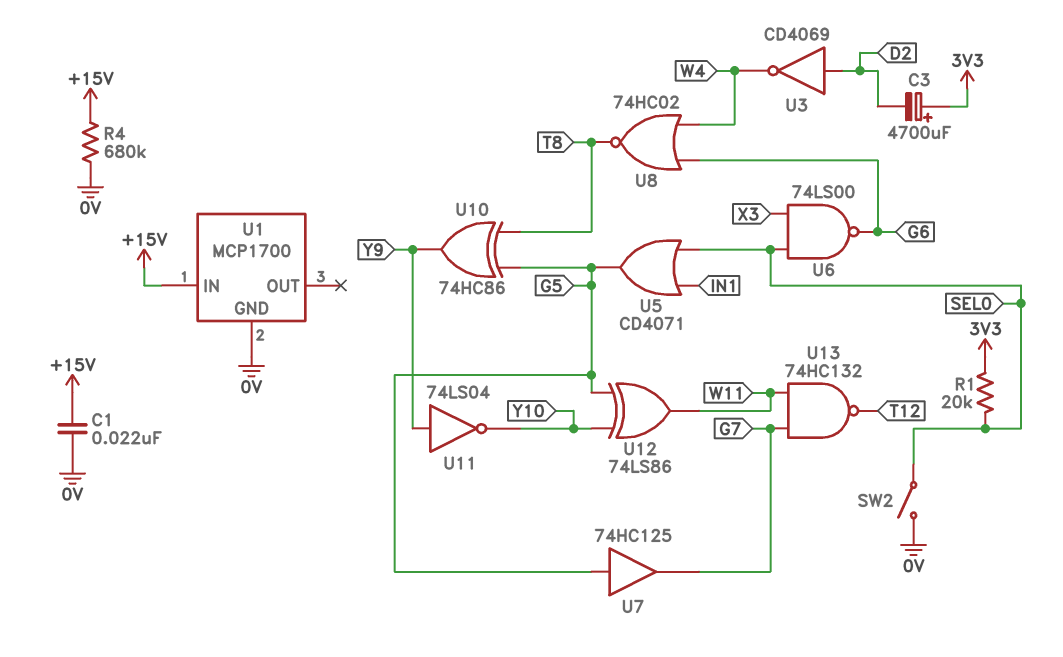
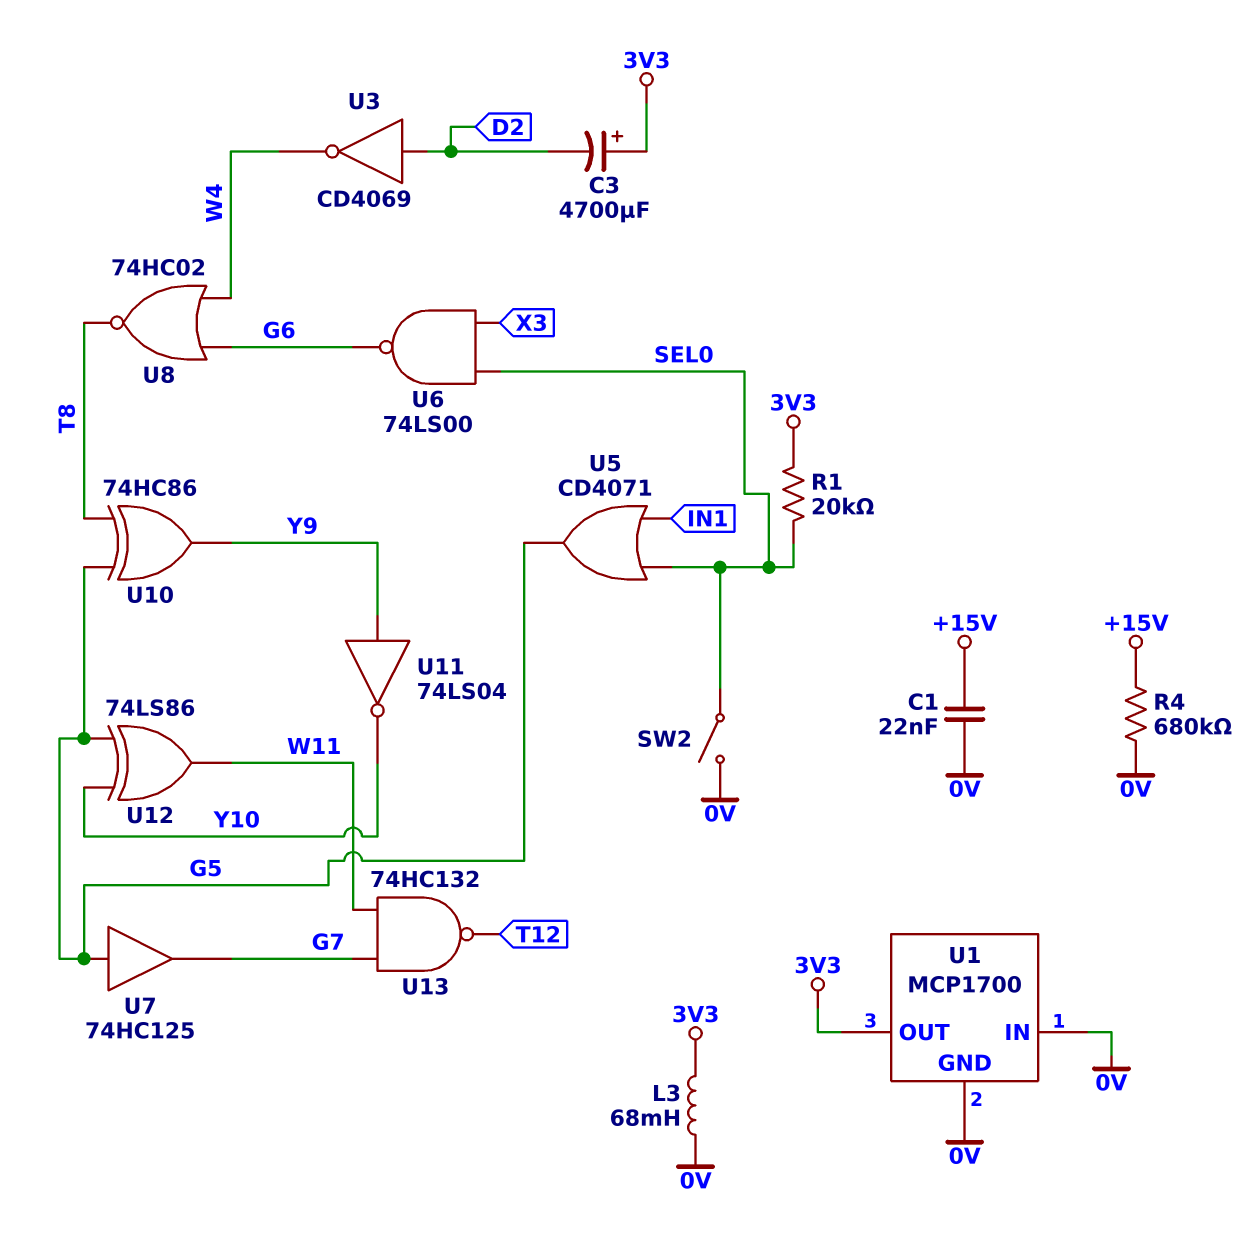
L3: none -> 68mH (0V, 3V3)
U1 pin IN: +15V -> 0V
U1 pin OUT: none -> 3V3

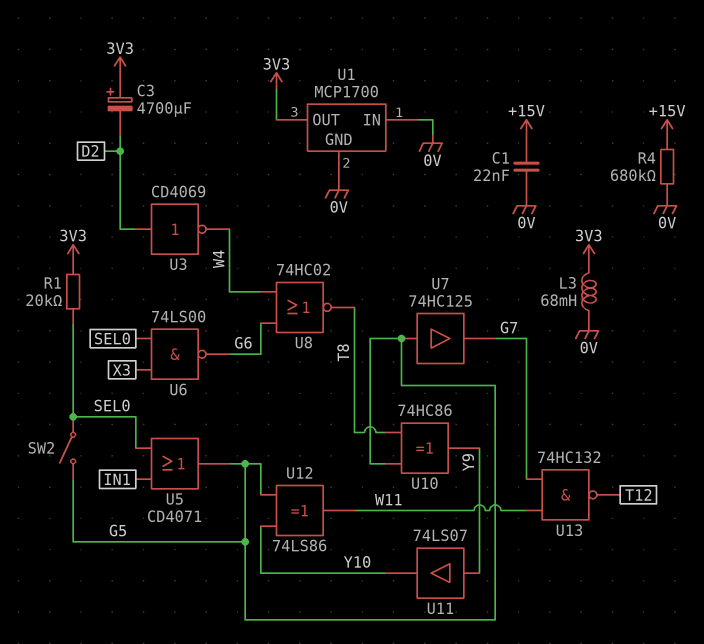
SW2: switch (0V, SEL0) -> switch (G5, SEL0)
U11: NOT 74LS04 (in Y9, out Y10) -> buffer 74LS07 (in Y9, out Y10)

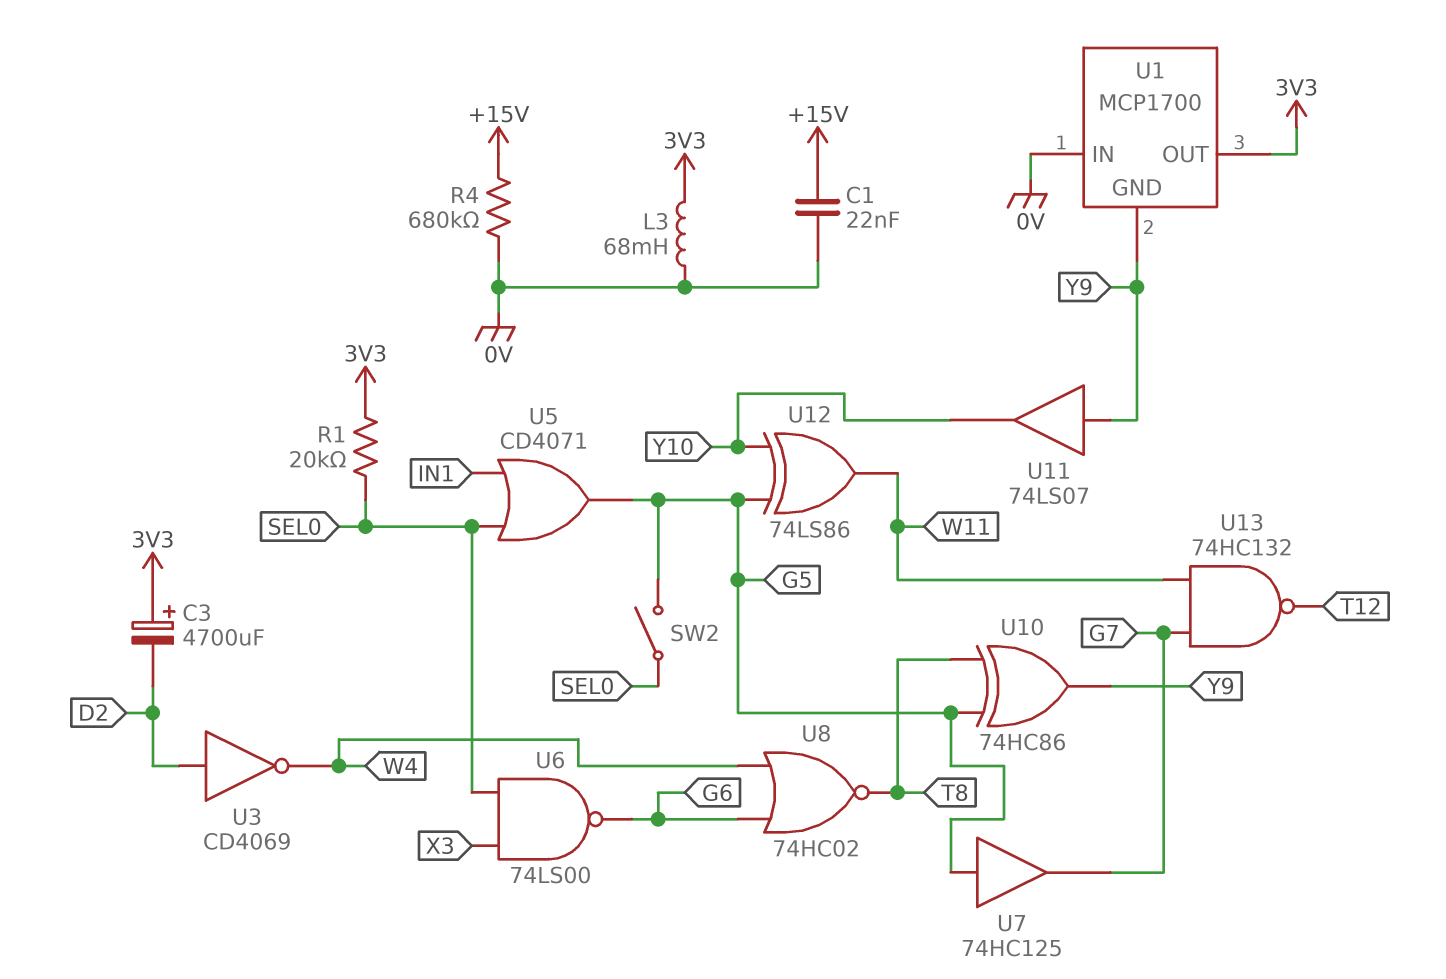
U1 pin GND: 0V -> Y9

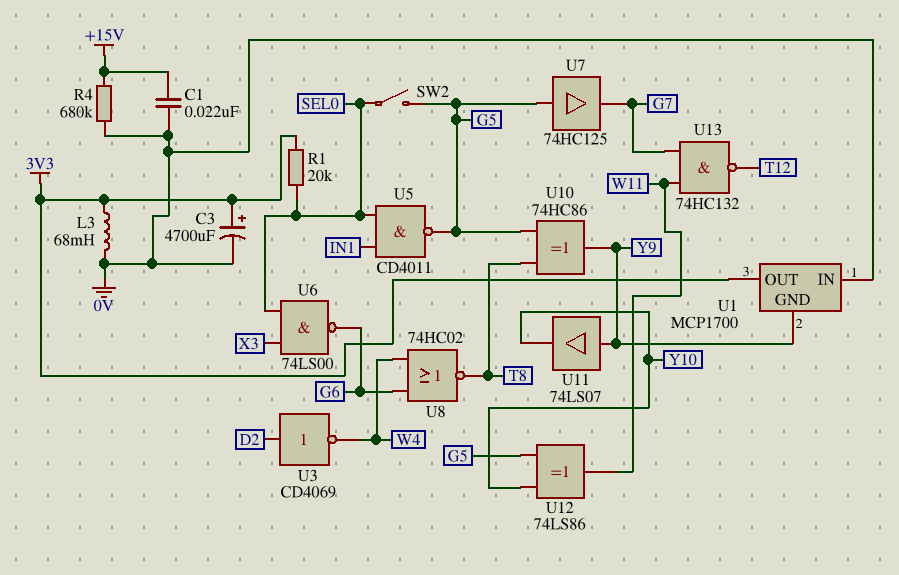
C3: 4700uF (plus 3V3, minus D2) -> 4700uF (plus 3V3, minus 0V)
U5: OR CD4071 (in IN1, in SEL0, out G5) -> NAND CD4011 (in IN1, in SEL0, out G5)

